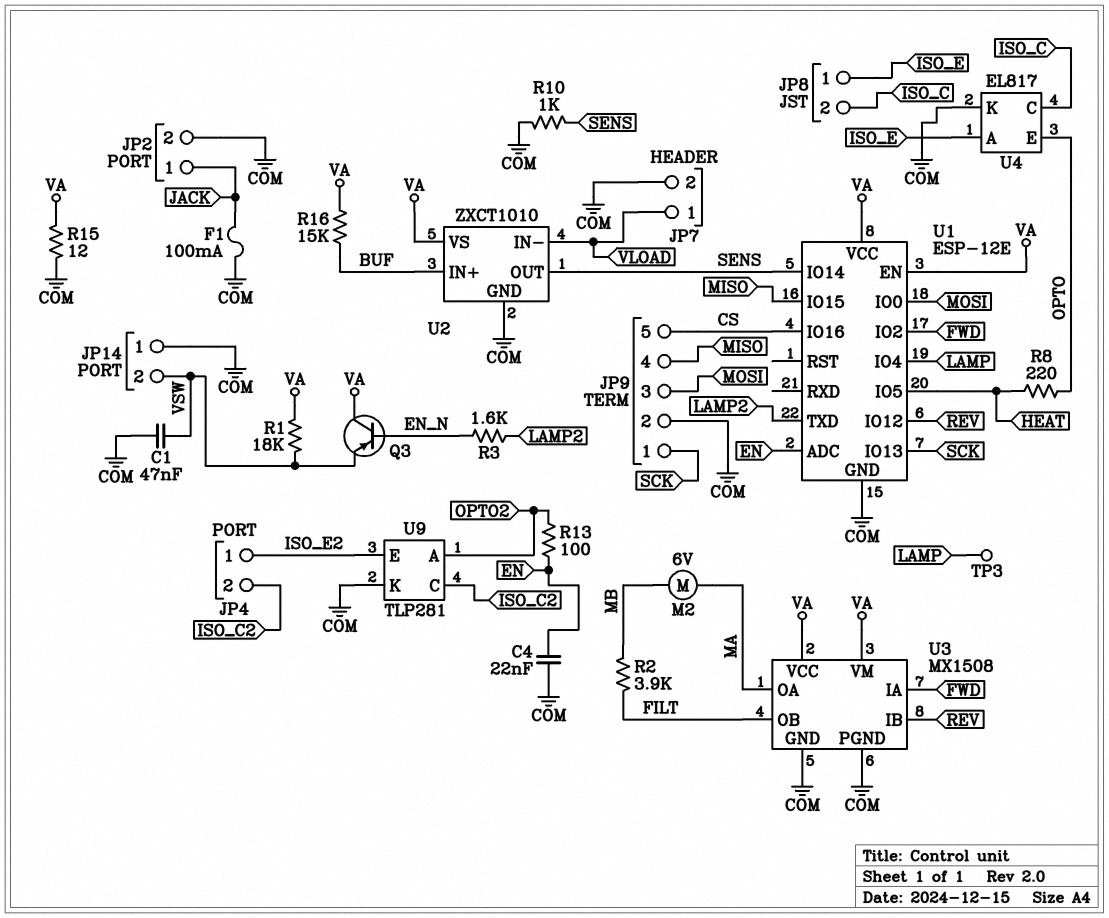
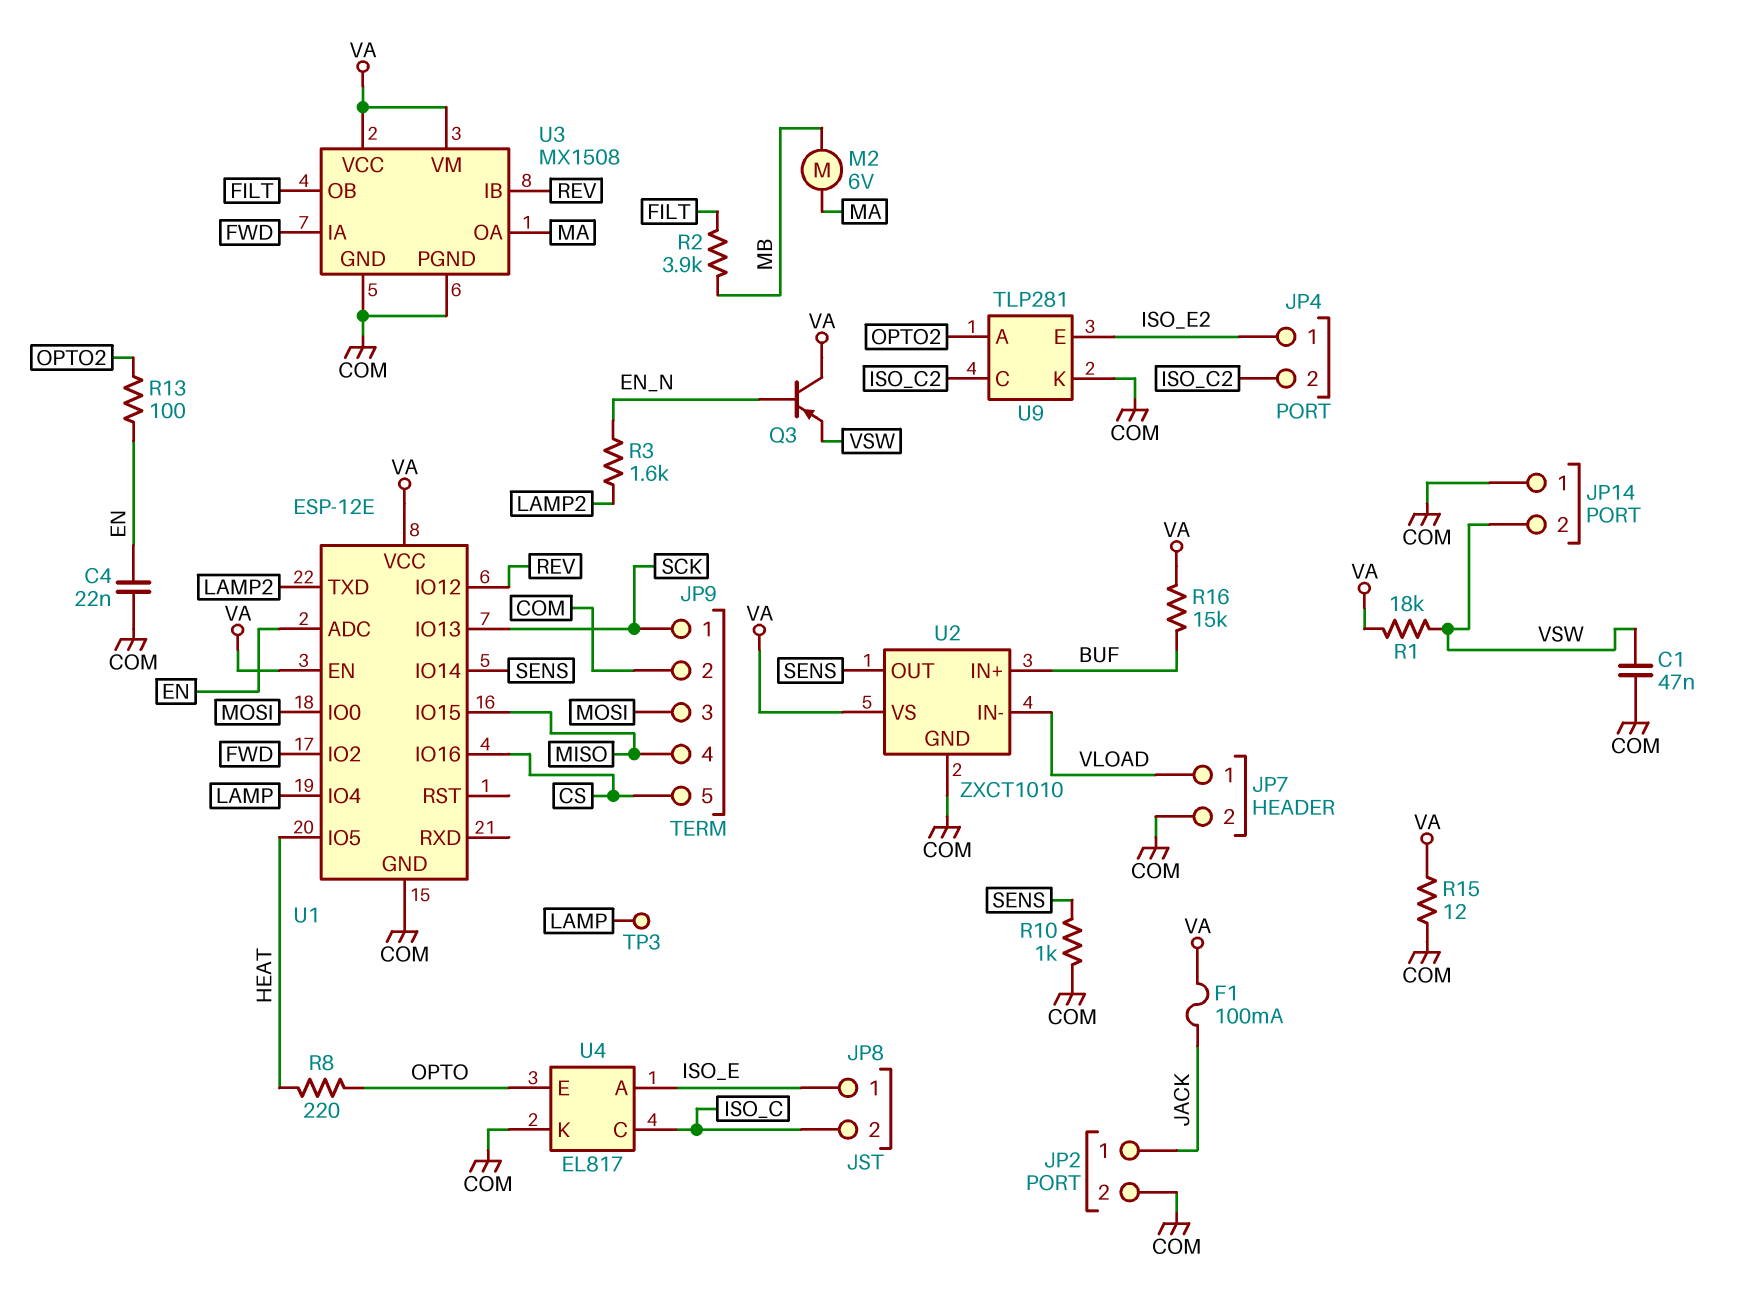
F1: 100mA (COM, JACK) -> 100mA (JACK, VA)

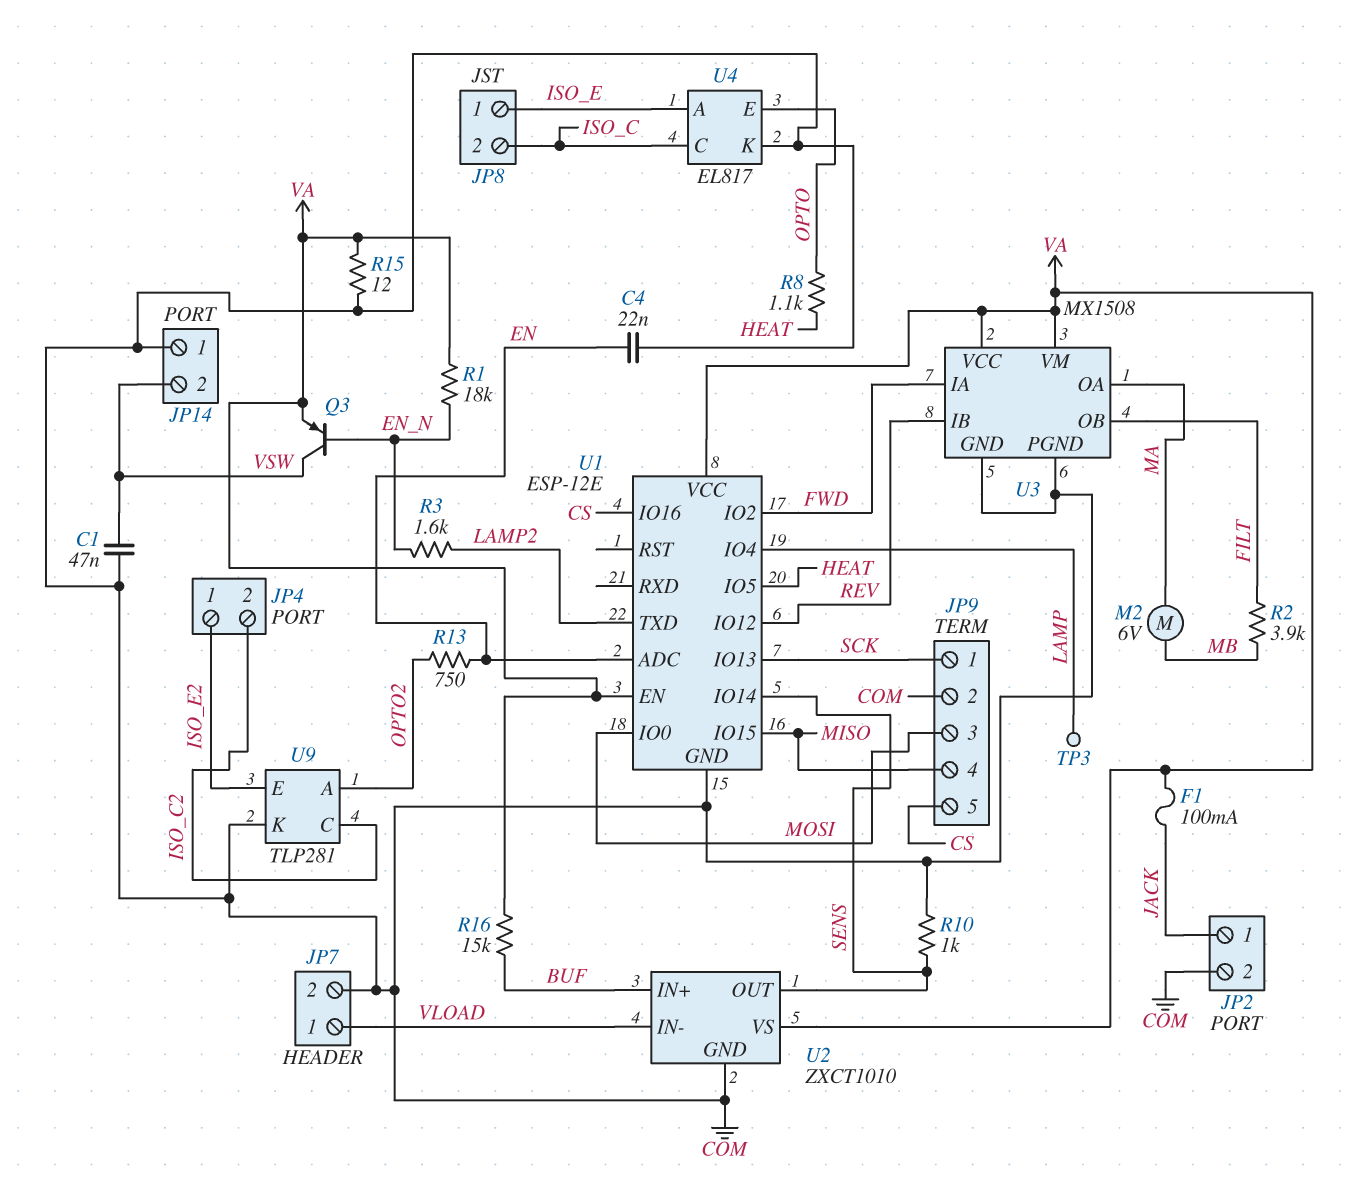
Q3: PNP (B EN_N, C VA, E VSW) -> PNP (B EN_N, C VSW, E VA)
R1: 18k (VA, VSW) -> 18k (EN_N, VA)
R8: 220 (HEAT, OPTO) -> 1.1k (HEAT, OPTO)
R13: 100 (EN, OPTO2) -> 750 (EN, OPTO2)

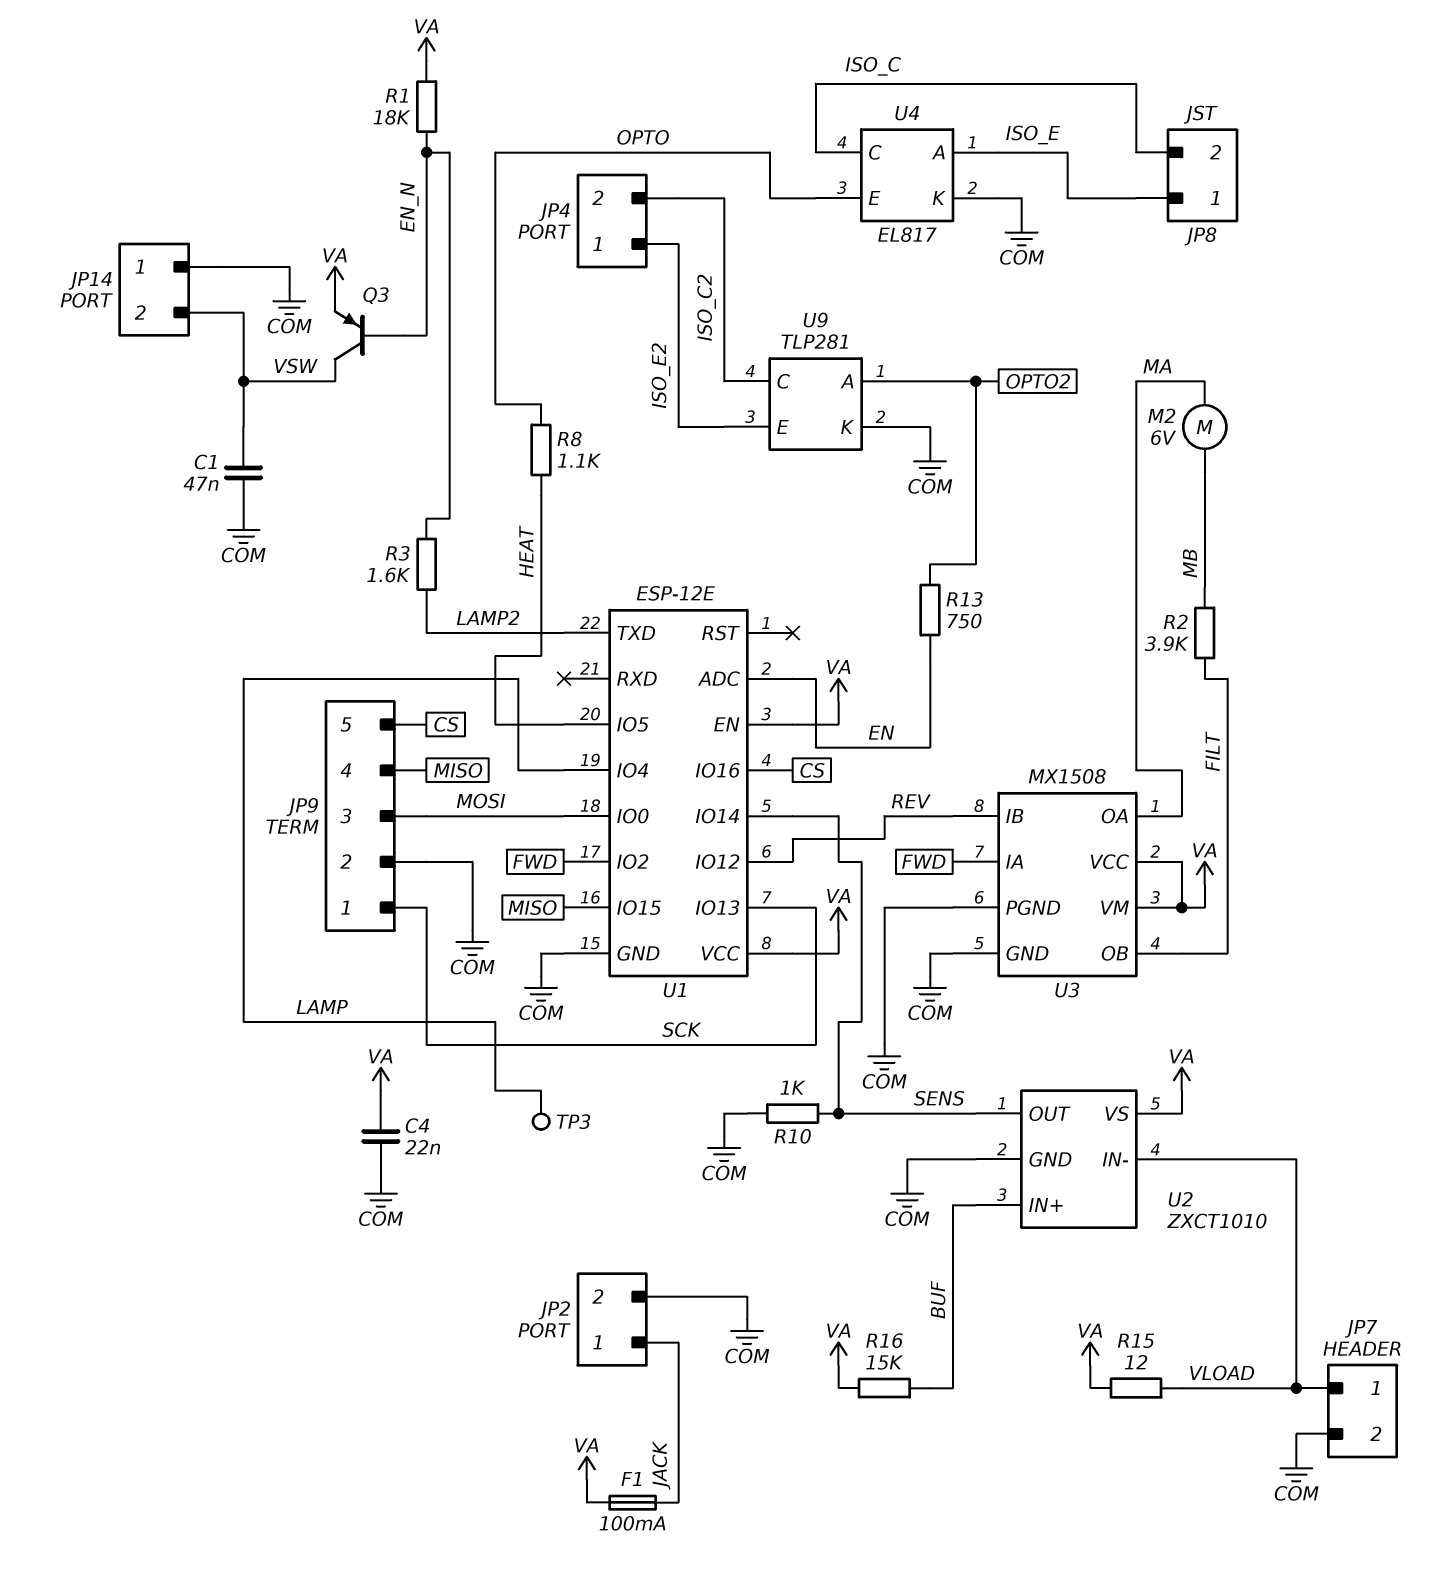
C4: 22nF (COM, EN) -> 22nF (COM, VA)
R15: 12 (COM, VA) -> 12 (VA, VLOAD)

